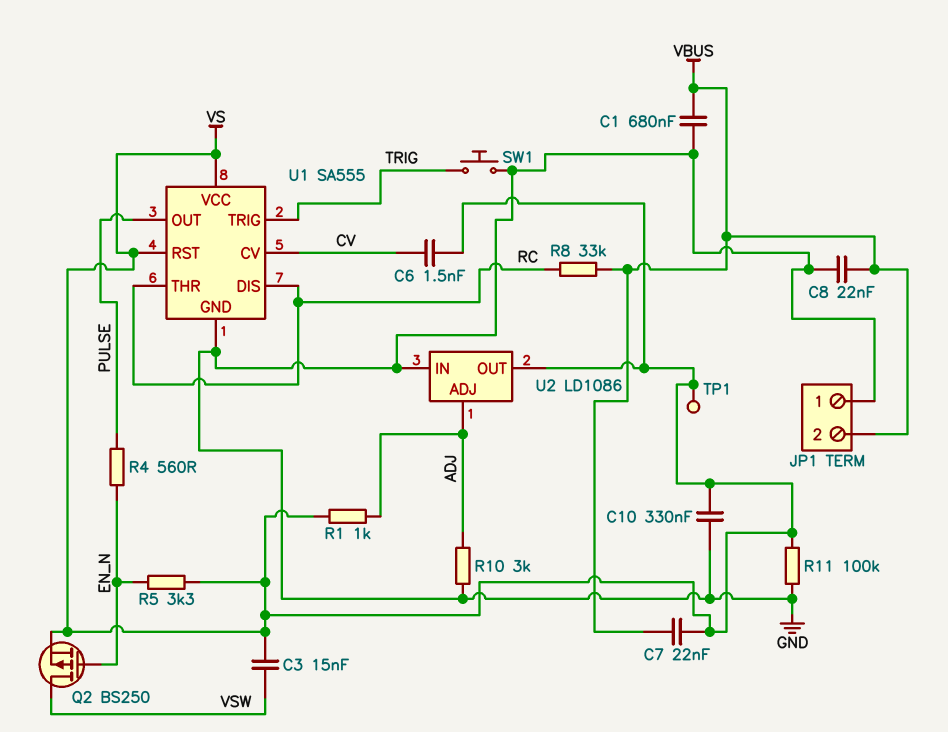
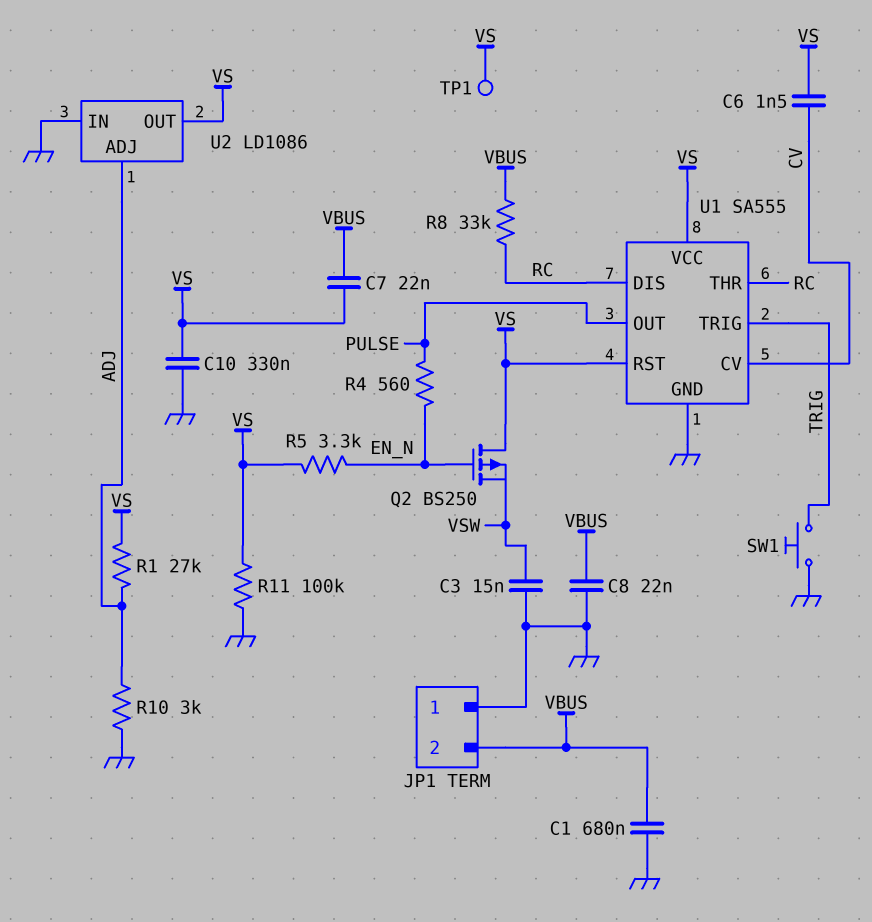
C3: 15nF (VS, VSW) -> 15nF (GND, VSW)
Q2: PMOS BS250 (G EN_N, D VSW, S VS) -> PMOS BS250 (G EN_N, D VS, S VSW)
R1: 1k (ADJ, VS) -> 27k (ADJ, VS)

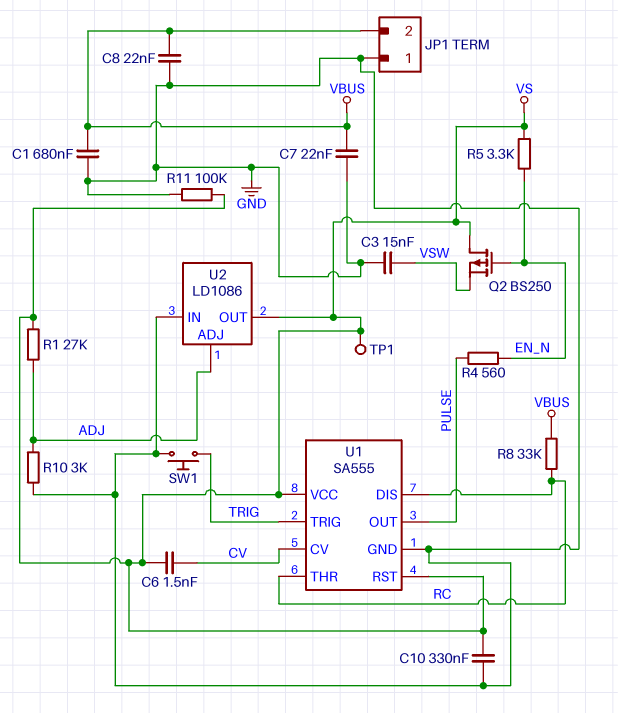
C7: 22nF (VBUS, VS) -> 22nF (GND, VBUS)

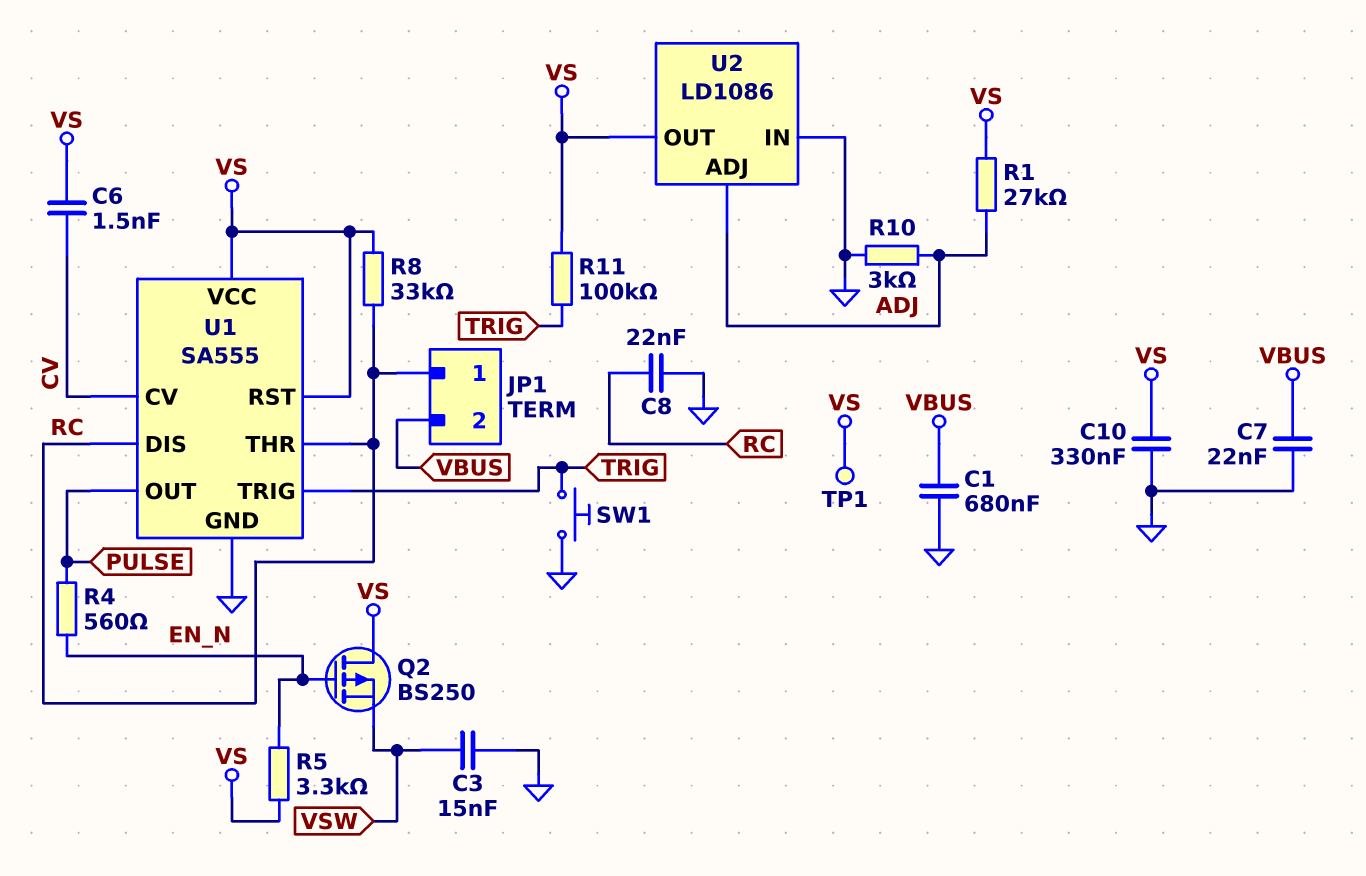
C8: 22nF (GND, VBUS) -> 22nF (GND, RC)
JP1 pin 1: GND -> RC
R8: 33k (RC, VBUS) -> 33k (RC, VS)
R11: 100k (GND, VS) -> 100k (TRIG, VS)

